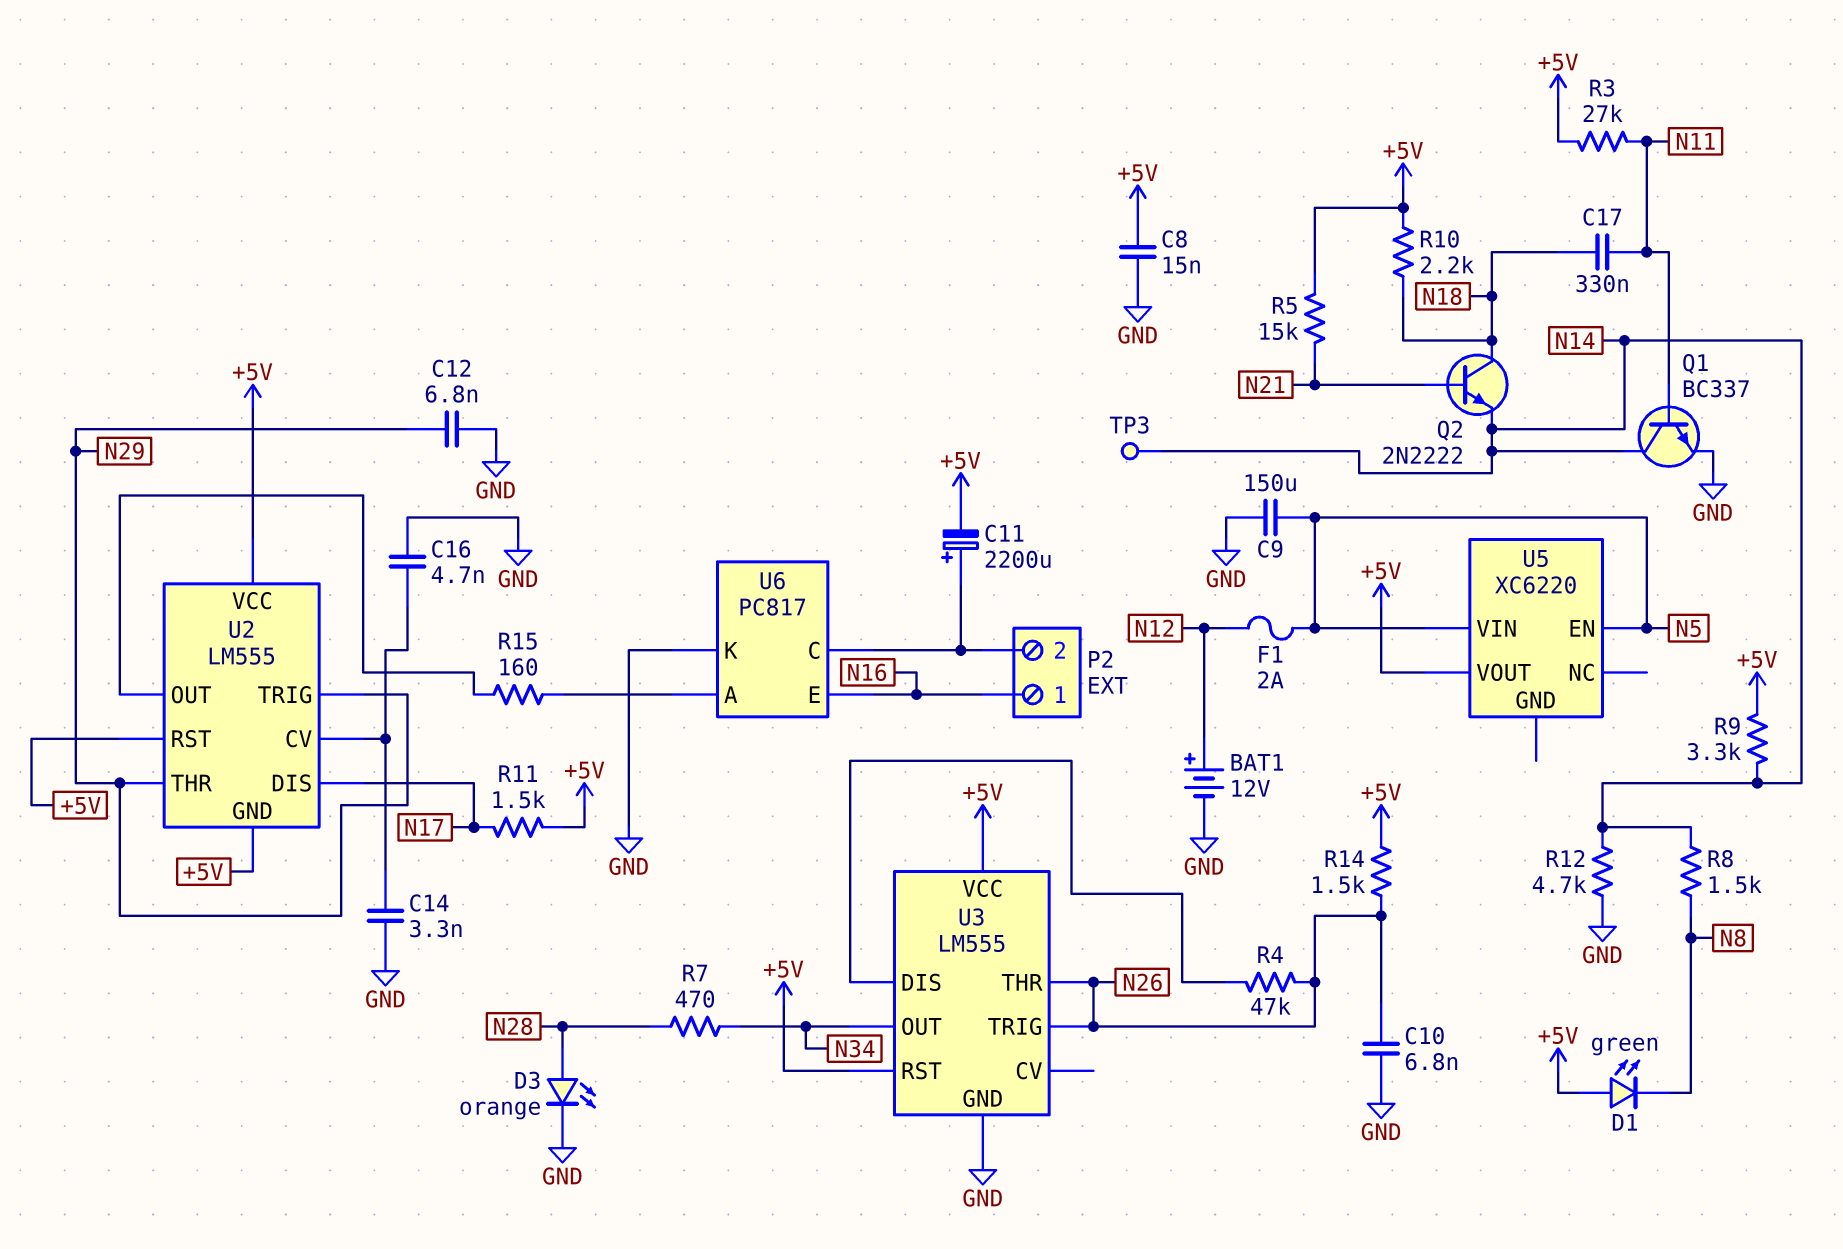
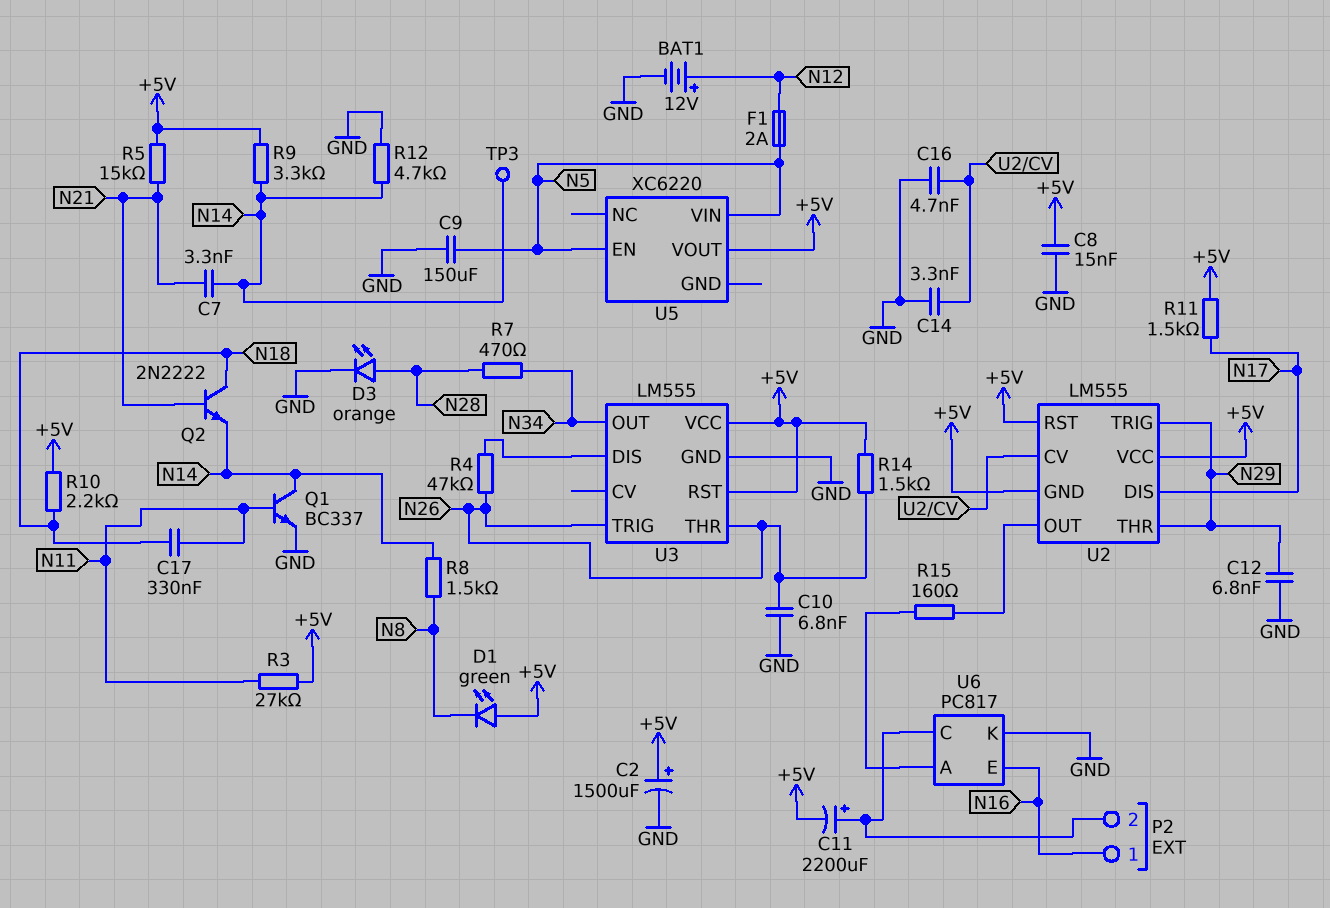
C2: none -> 1500uF (plus +5V, minus GND)
C7: none -> 3.3nF (N14, N21)

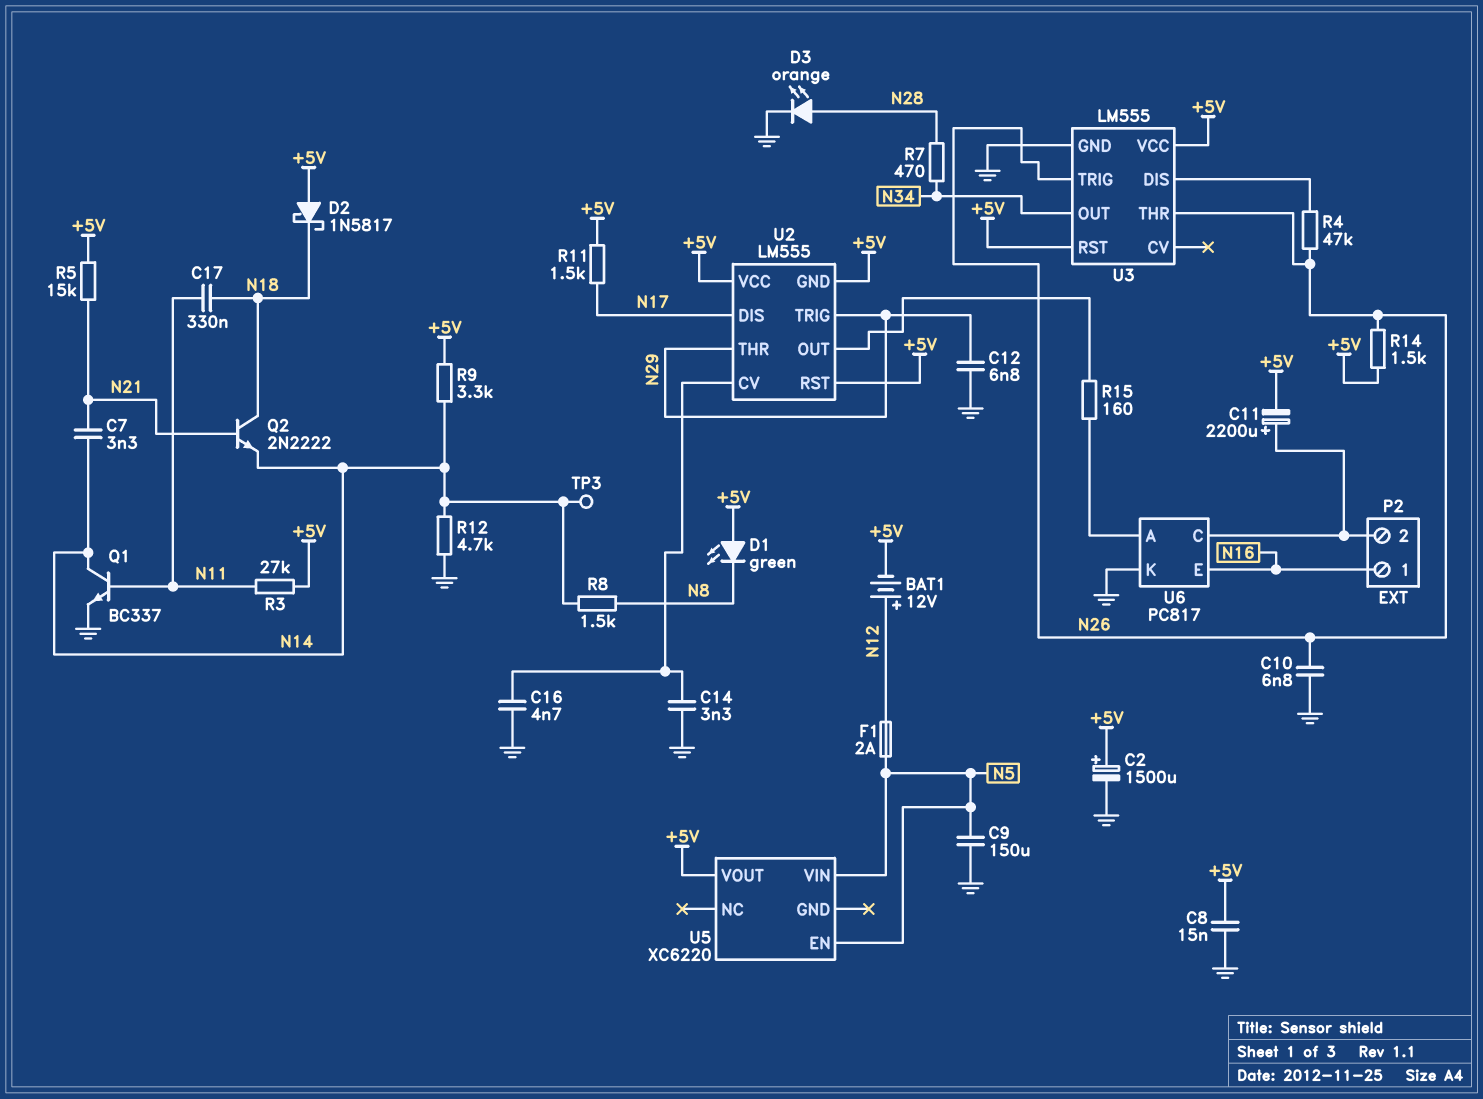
BAT1: 12V (plus N12, minus GND) -> 12V (plus N12, minus +5V)
D2: none -> schottky 1N5817 (A +5V, K N18)
R10: 2.2k (+5V, N18) -> none

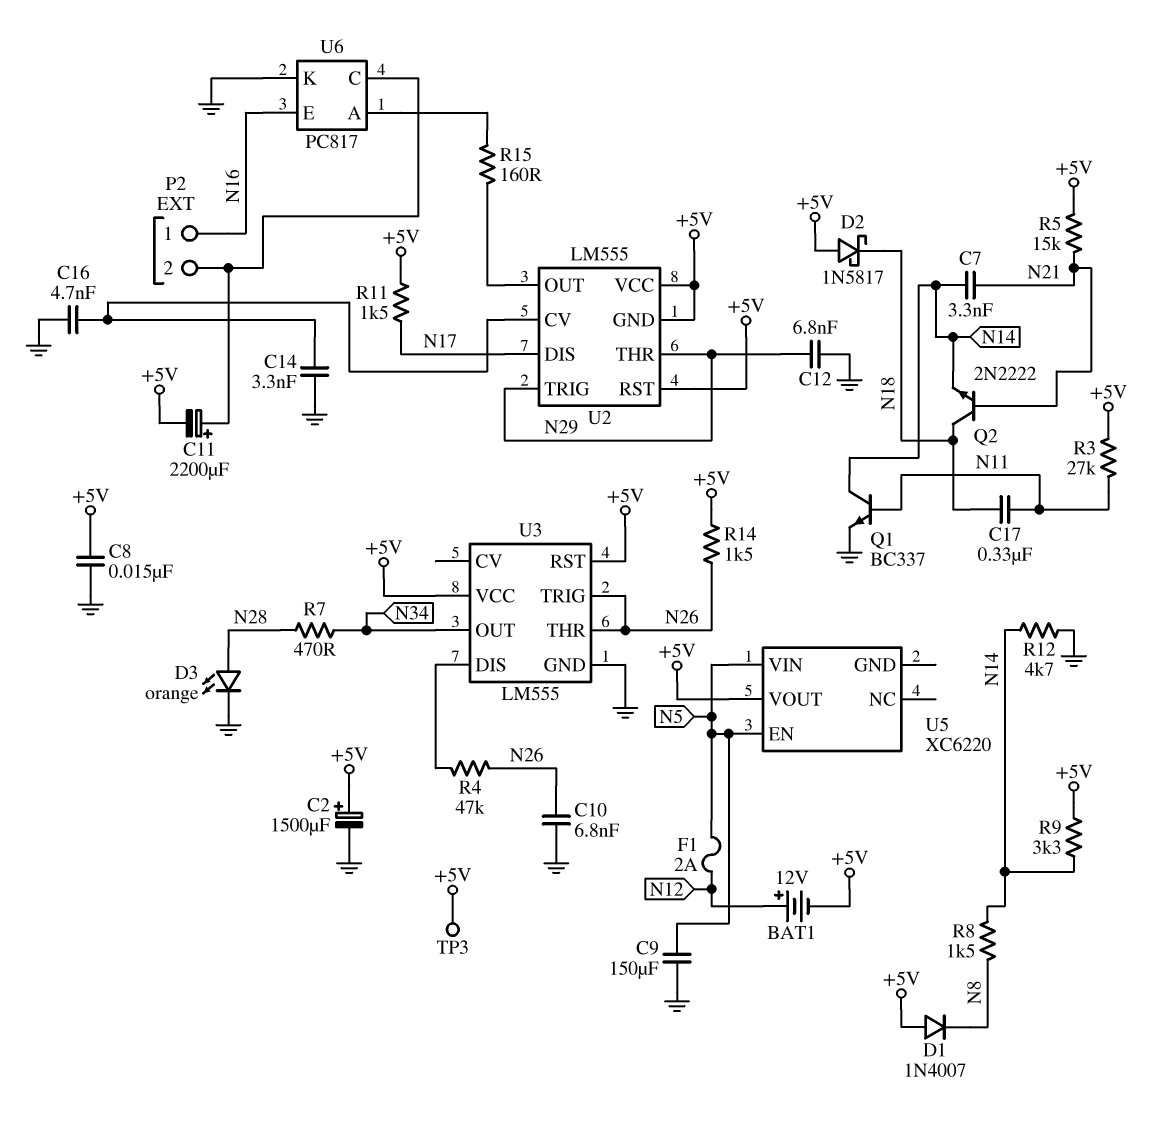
D1: LED green (A +5V, K N8) -> diode 1N4007 (A +5V, K N8)
TP3: test point (N14) -> test point (+5V)

